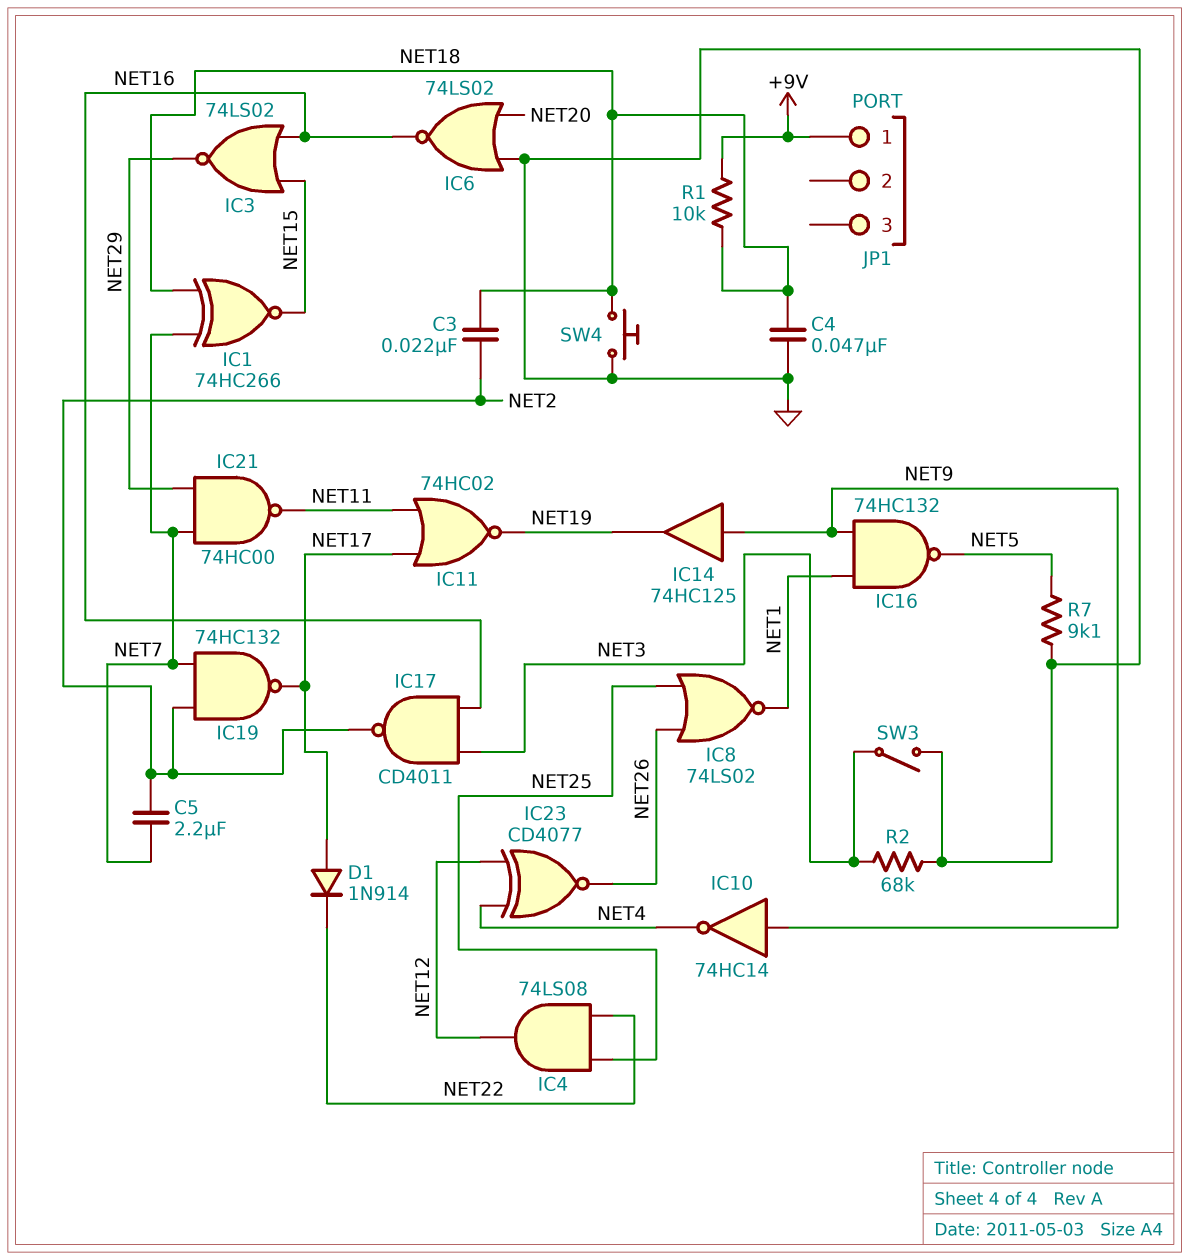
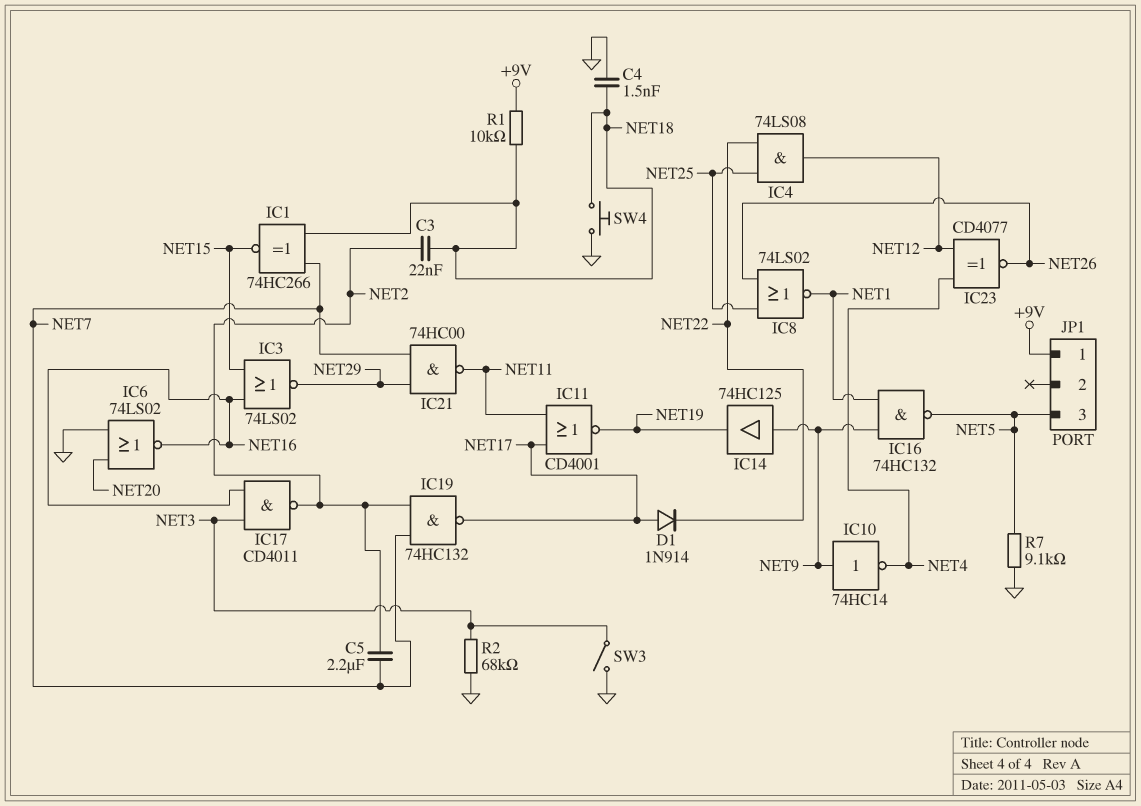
C4: 47nF (GND, NET18) -> 1.5nF (GND, NET18)
IC11: NOR 74HC02 (in NET11, in NET17, out NET19) -> NOR CD4001 (in NET11, in NET17, out NET19)
JP1 pin 3: none -> NET5

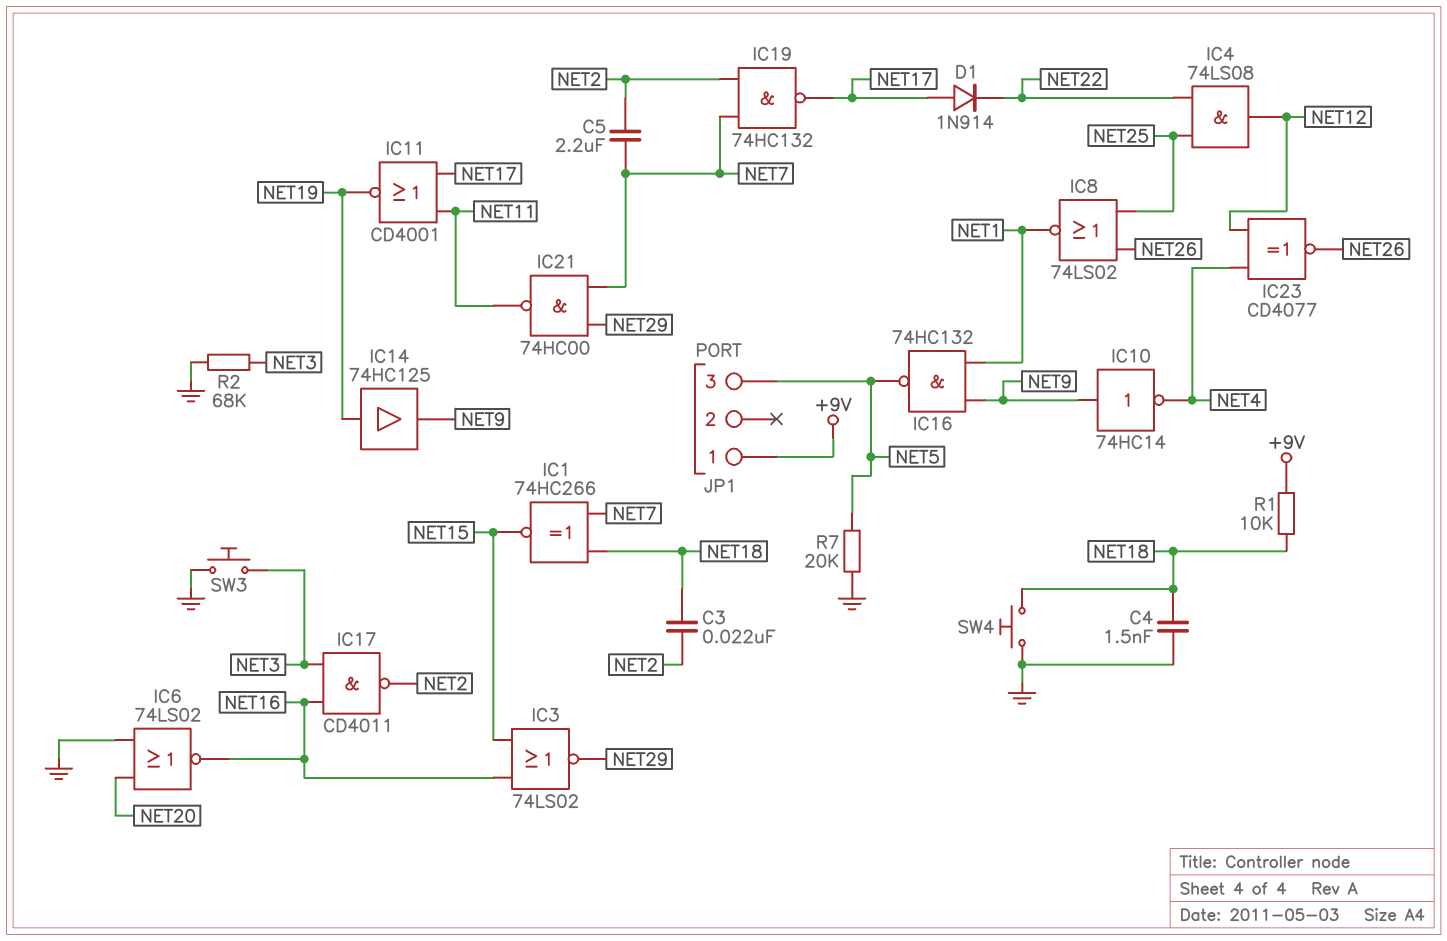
IC14: buffer 74HC125 (in NET9, out NET19) -> buffer 74HC125 (in NET19, out NET9)
R7: 9.1k (GND, NET5) -> 20k (GND, NET5)
SW3: switch (GND, NET3) -> button (GND, NET3)

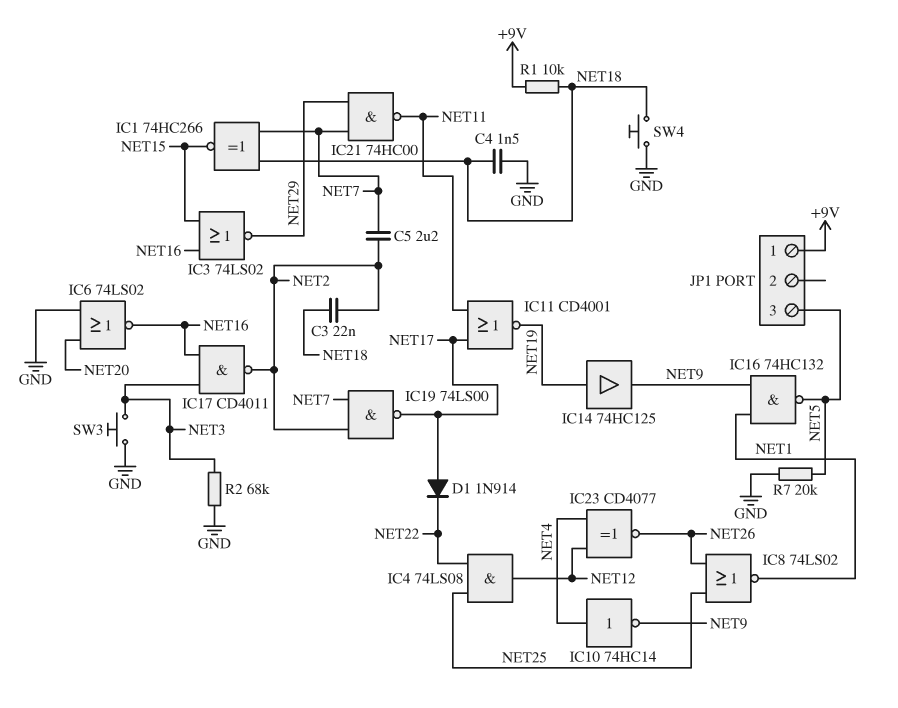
IC10: NOT 74HC14 (in NET9, out NET4) -> NOT 74HC14 (in NET4, out NET9)
IC19: NAND 74HC132 (in NET2, in NET7, out NET17) -> NAND 74LS00 (in NET2, in NET7, out NET17)

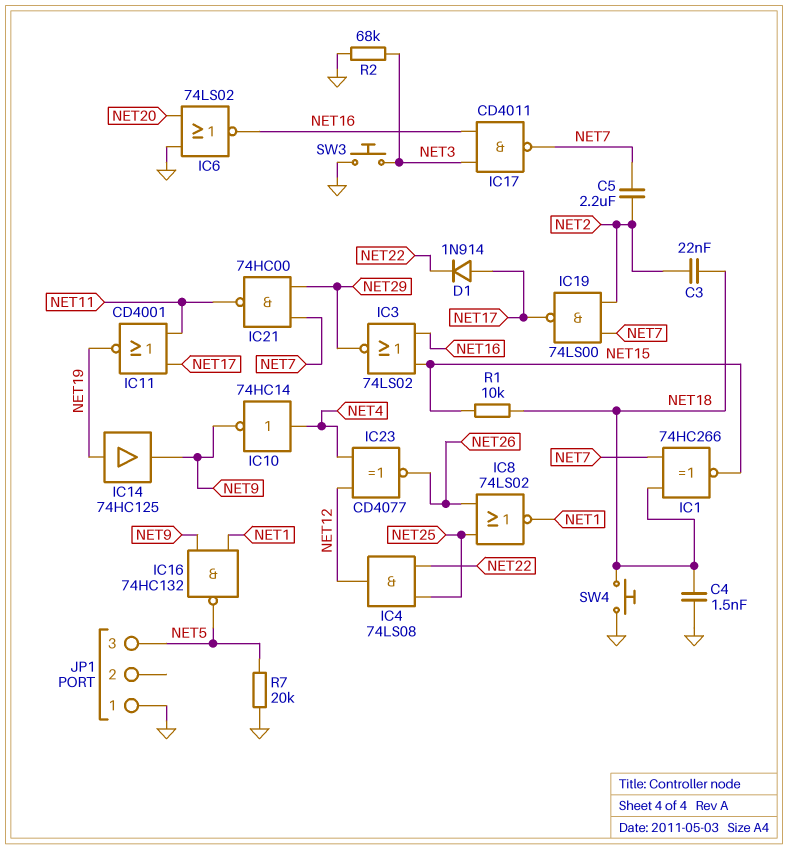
IC17: NAND CD4011 (in NET3, in NET16, out NET2) -> NAND CD4011 (in NET3, in NET16, out NET7)
JP1 pin 1: +9V -> GND
R1: 10k (+9V, NET18) -> 10k (NET15, NET18)

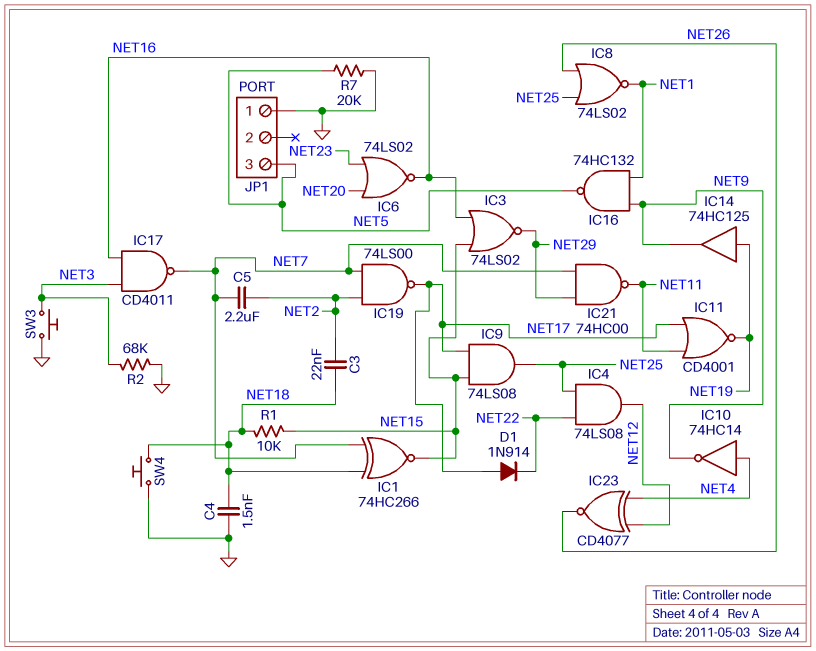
IC6: NOR 74LS02 (in GND, in NET20, out NET16) -> NOR 74LS02 (in NET20, in NET23, out NET16)
IC9: none -> AND 74LS08 (in NET15, in NET17, out NET25)

